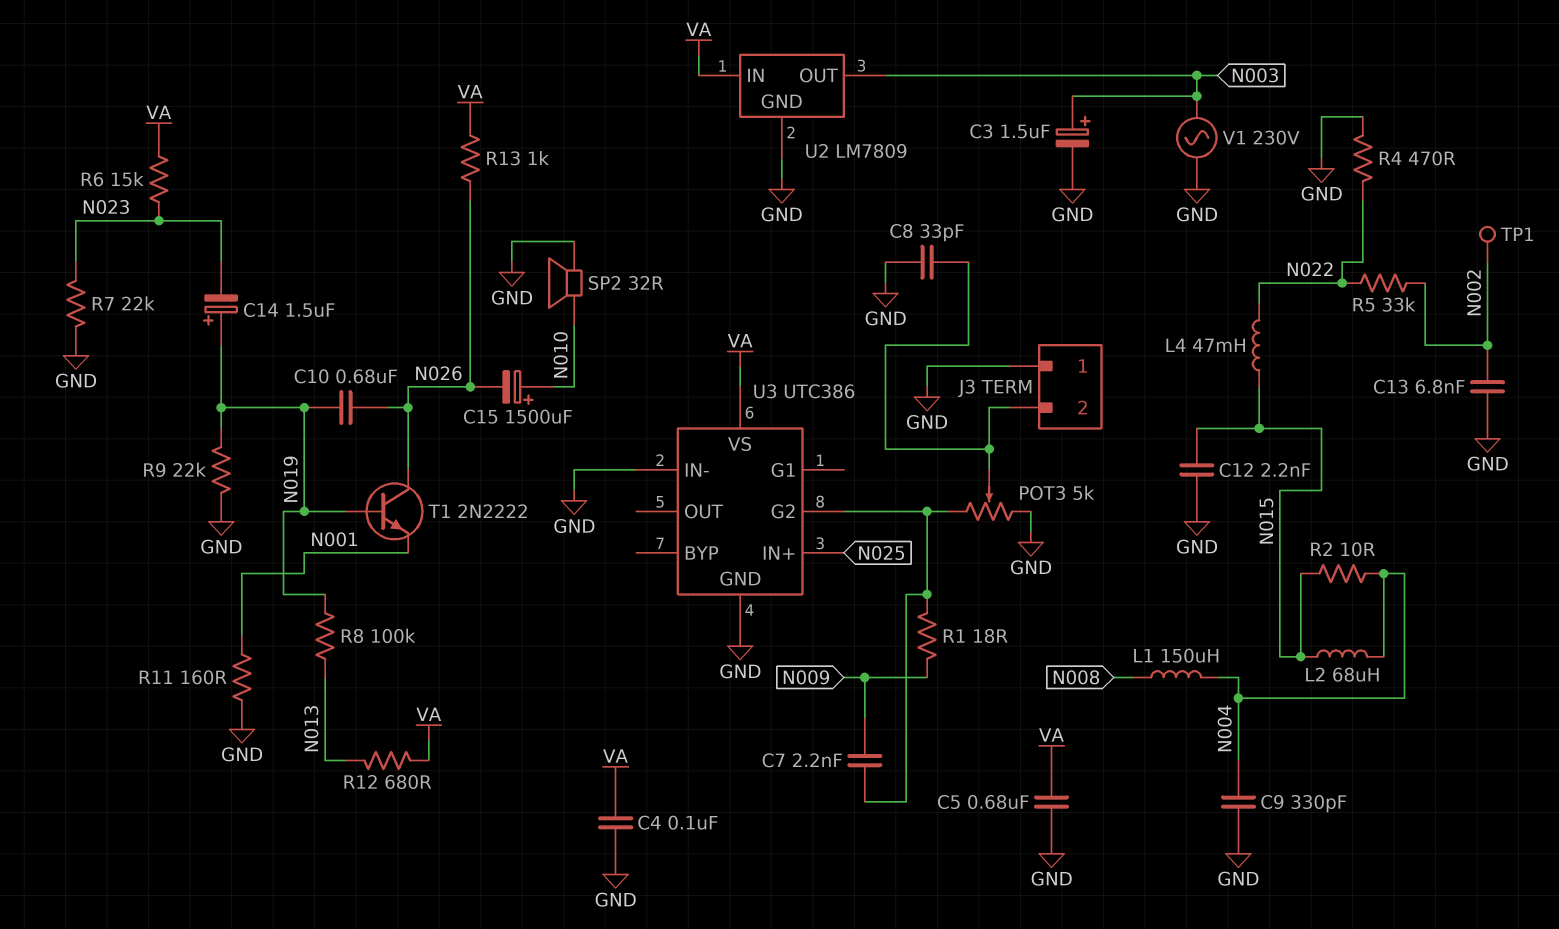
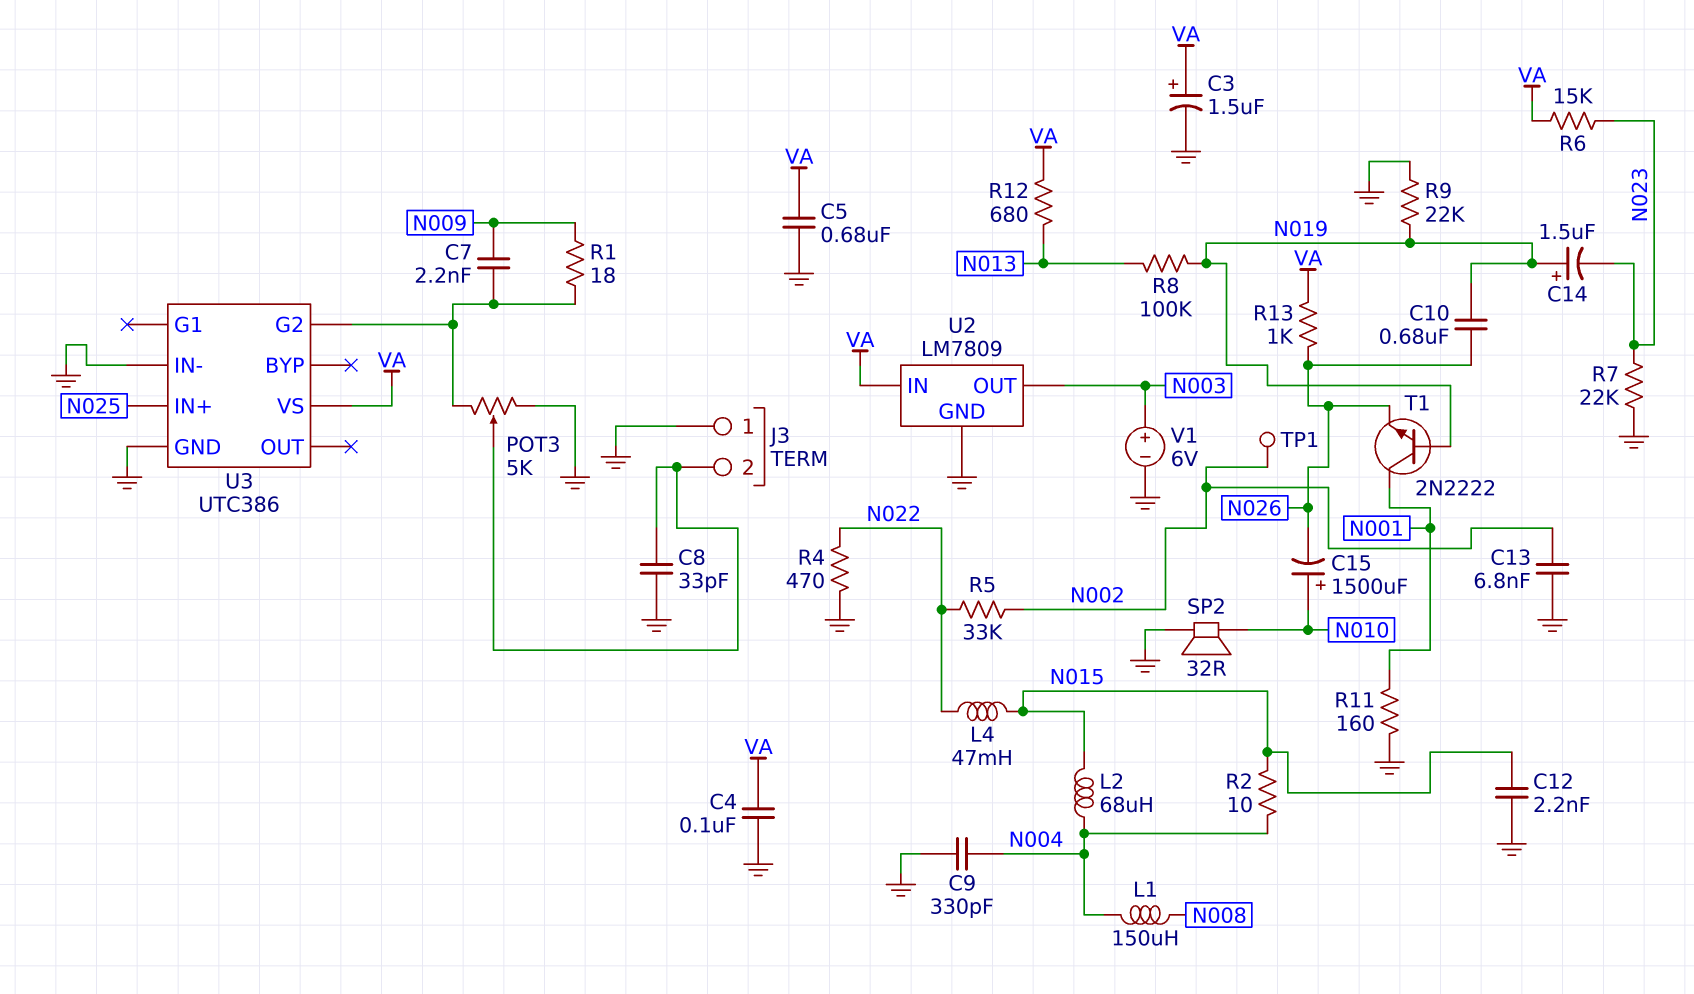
C3: 1.5uF (plus N003, minus GND) -> 1.5uF (plus VA, minus GND)
T1: NPN 2N2222 (B N019, C N026, E N001) -> NPN 2N2222 (B N019, C N001, E N026)
V1: AC 230V (GND, N003) -> 6V (plus N003, minus GND)

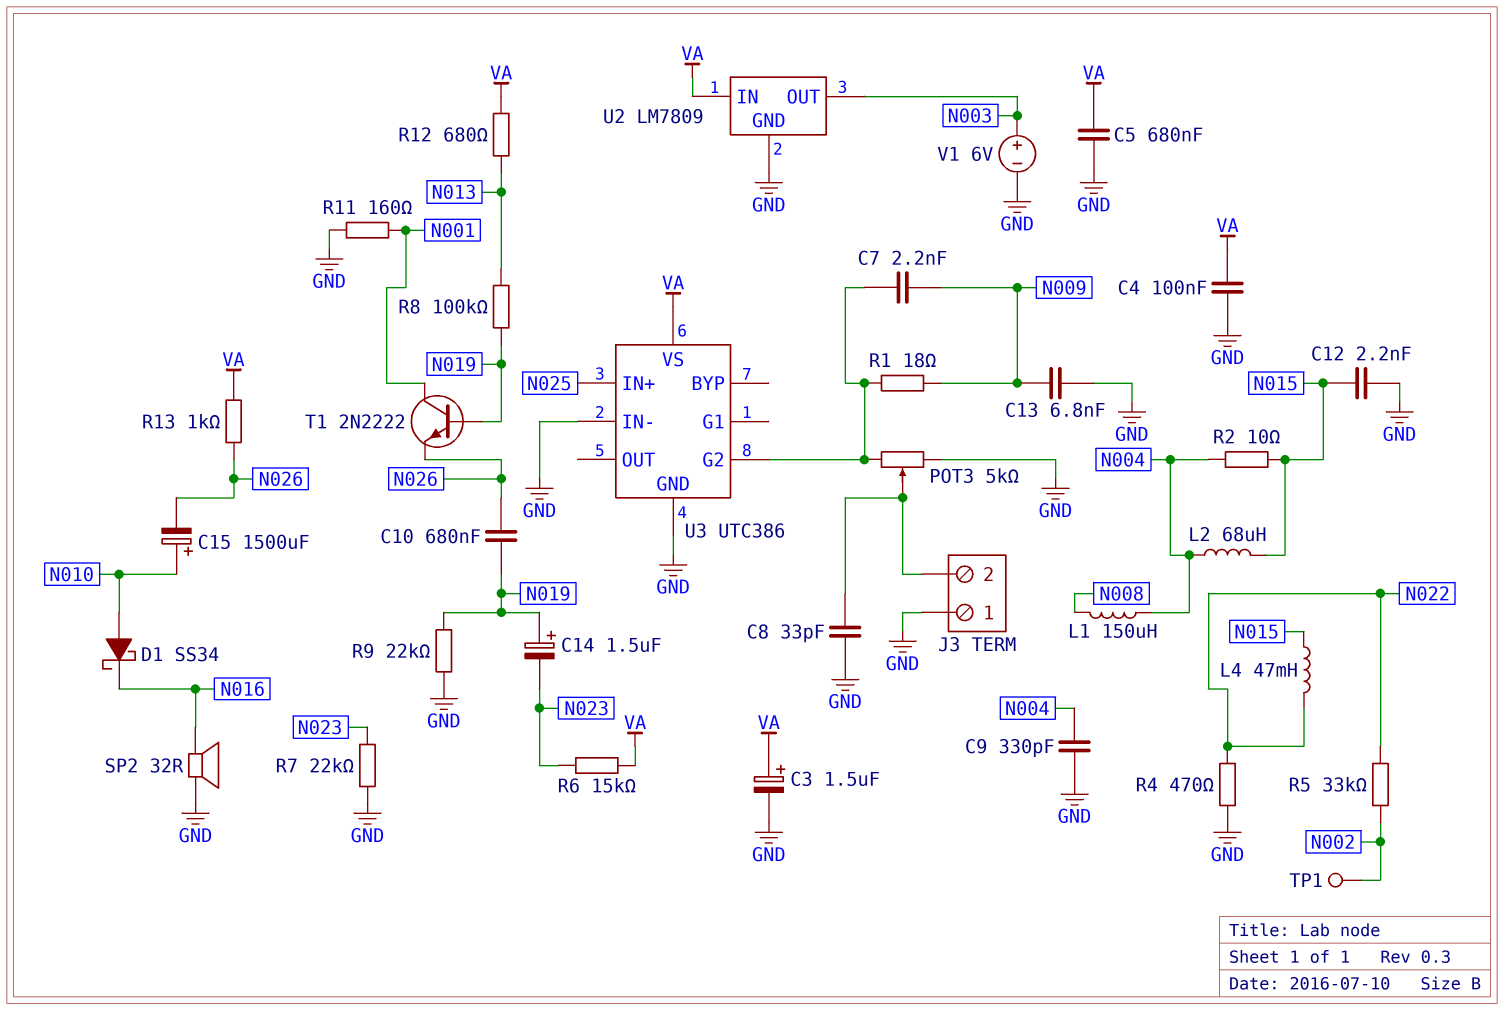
C13: 6.8nF (GND, N002) -> 6.8nF (GND, N009)
D1: none -> schottky SS34 (A N010, K N016)
SP2: speaker 32R (GND, N010) -> speaker 32R (GND, N016)

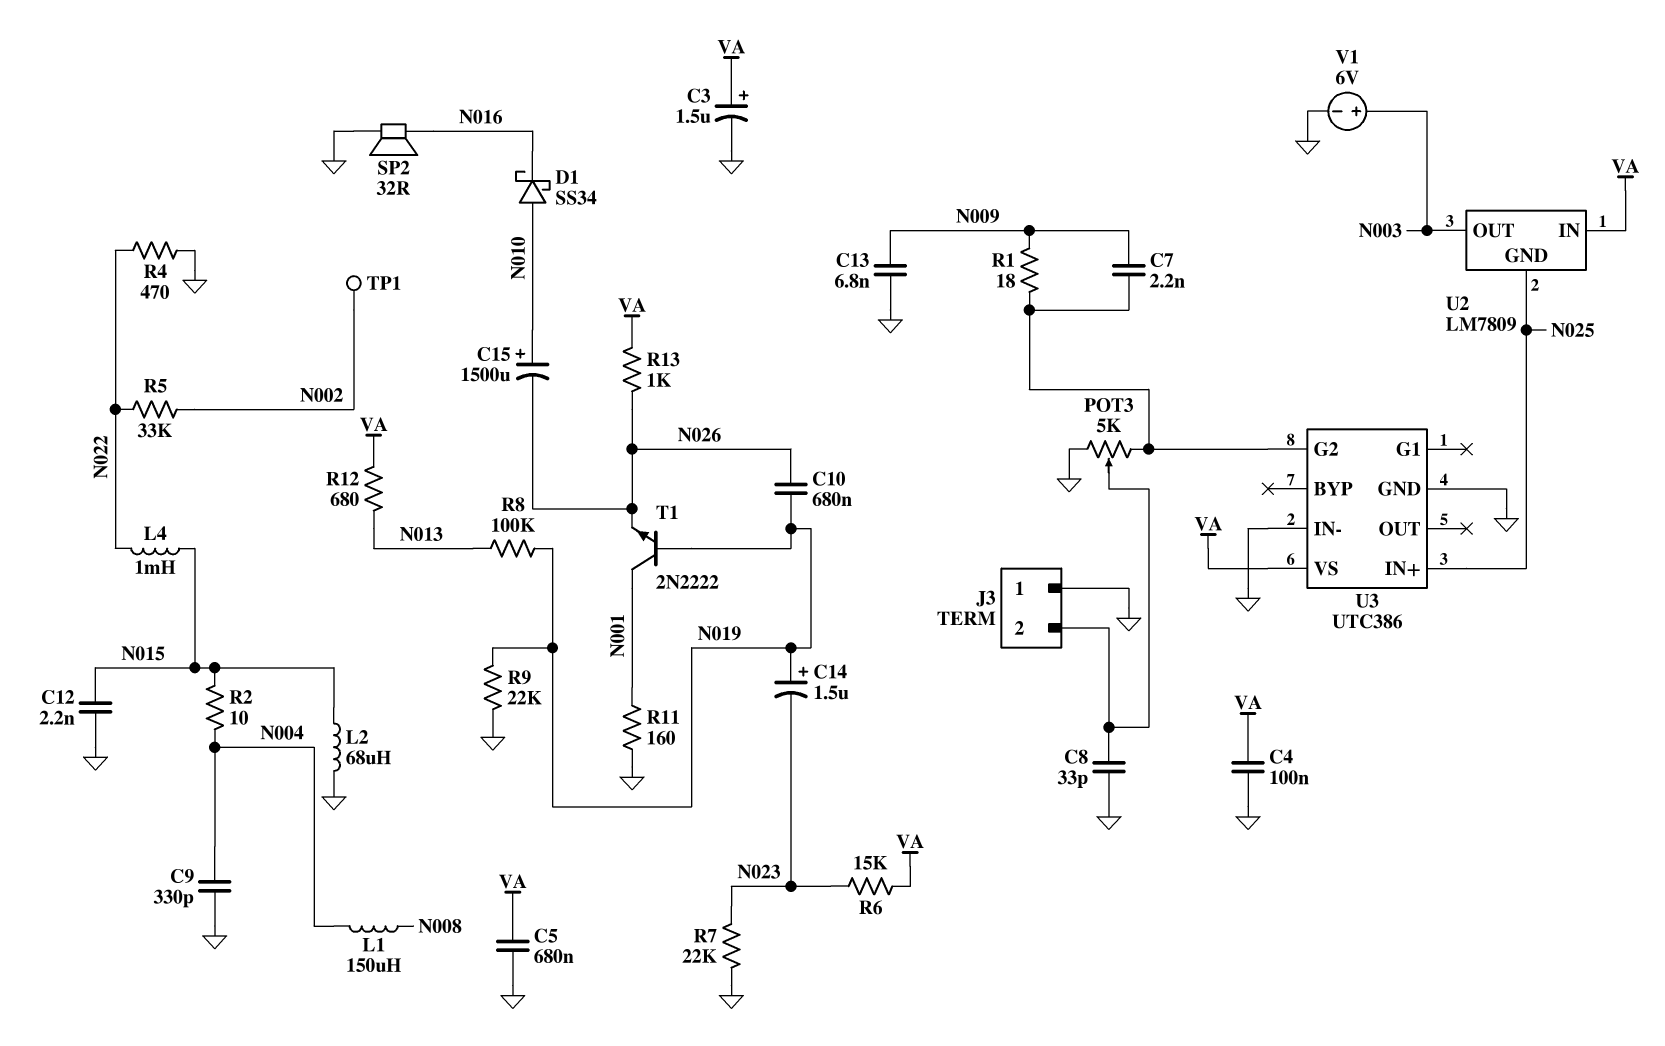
L2: 68uH (N004, N015) -> 68uH (GND, N015)
L4: 47mH (N015, N022) -> 1mH (N015, N022)
U2 pin GND: GND -> N025

